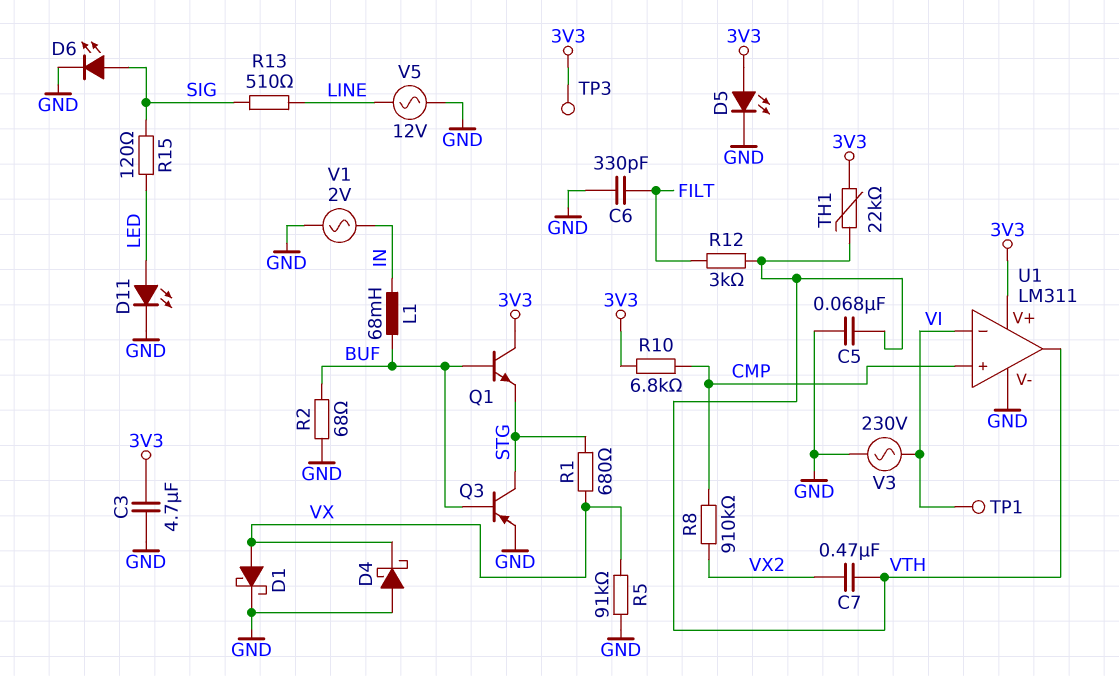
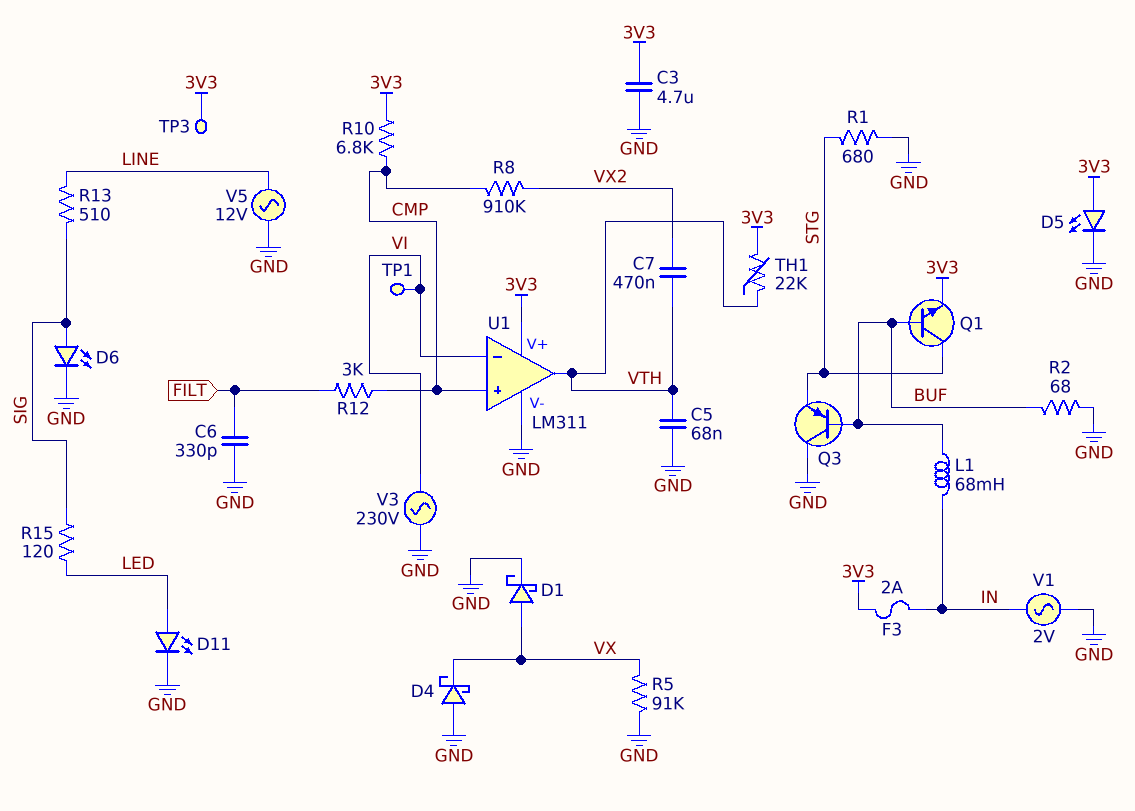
F3: none -> 2A (3V3, IN)
Q1: NPN (B BUF, C 3V3, E STG) -> NPN (B BUF, C STG, E 3V3)
Q3: PNP (B BUF, C STG, E GND) -> PNP (B BUF, C GND, E STG)
R1: 680 (STG, VX) -> 680 (GND, STG)
R12: 3k (FILT, VTH) -> 3k (CMP, FILT)

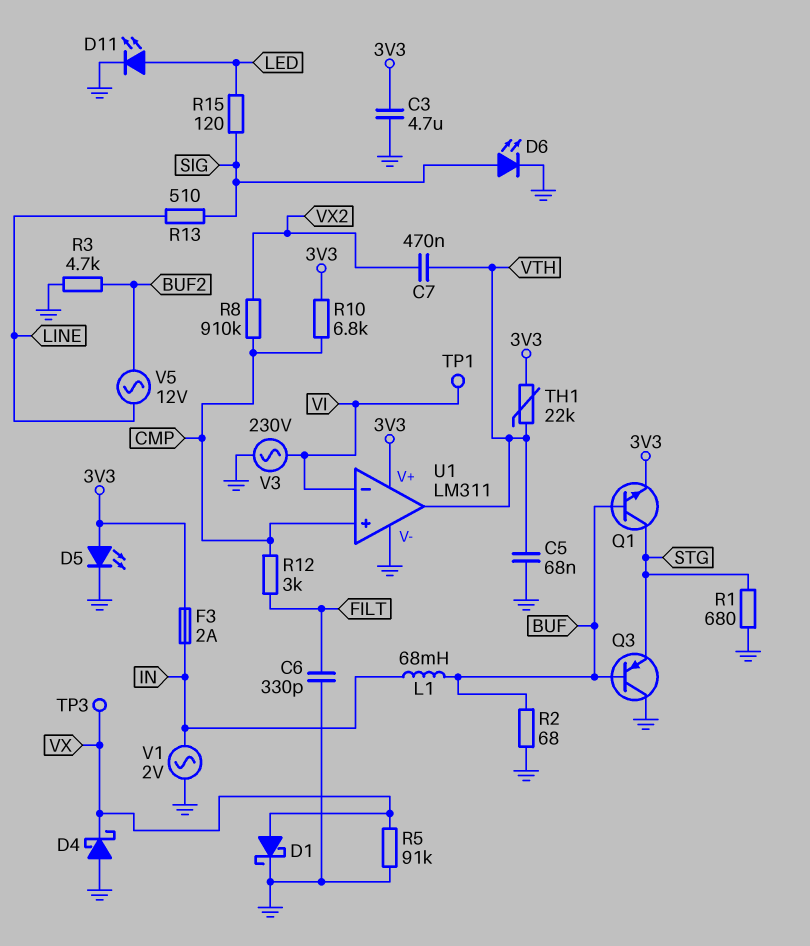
R3: none -> 4.7k (BUF2, GND)
TP3: test point (3V3) -> test point (VX)
V5: AC 12V (GND, LINE) -> AC 12V (BUF2, LINE)

